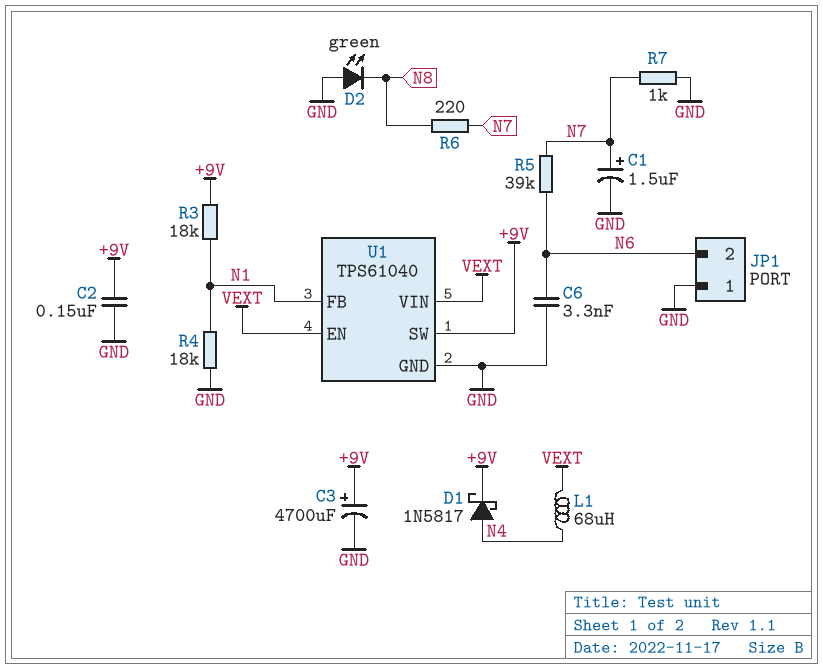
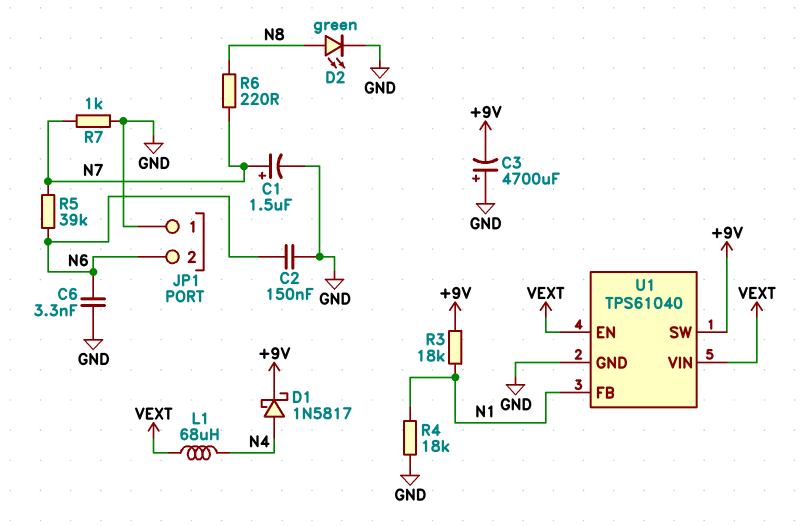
C2: 150nF (+9V, GND) -> 150nF (GND, N6)
C3: 4700uF (plus +9V, minus GND) -> 4700uF (plus GND, minus +9V)
D2: LED green (A GND, K N8) -> LED green (A N8, K GND)

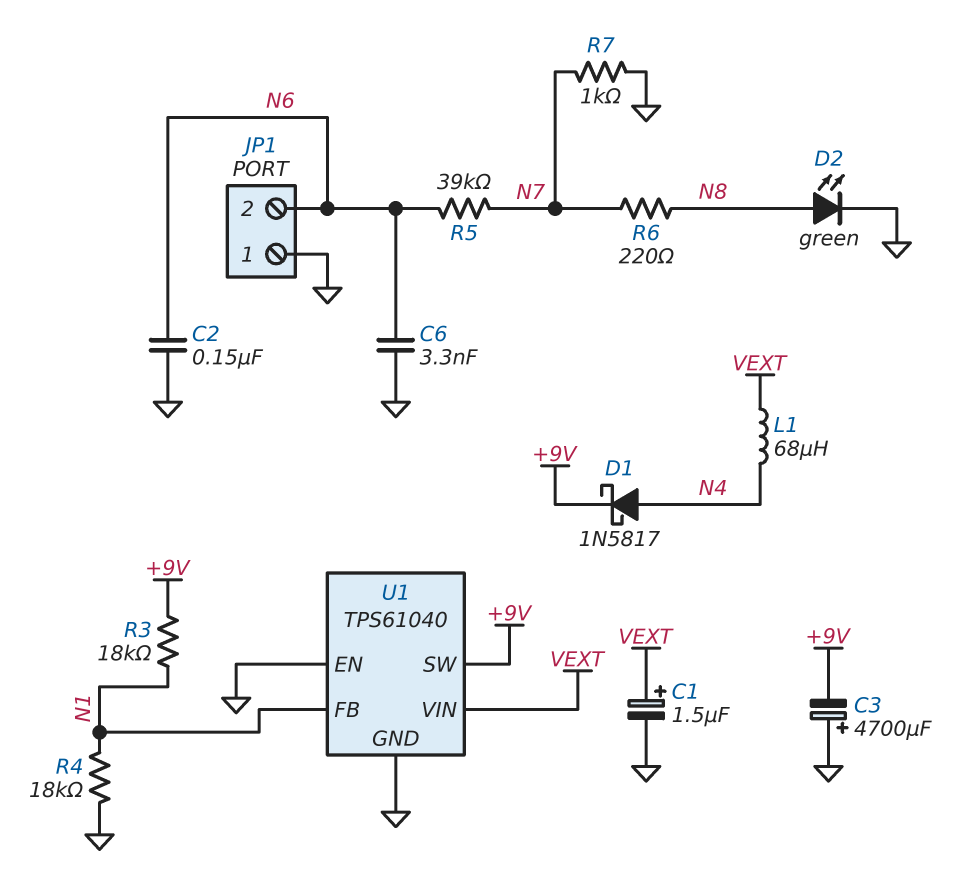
C1: 1.5uF (plus N7, minus GND) -> 1.5uF (plus VEXT, minus GND)
U1 pin EN: VEXT -> GND

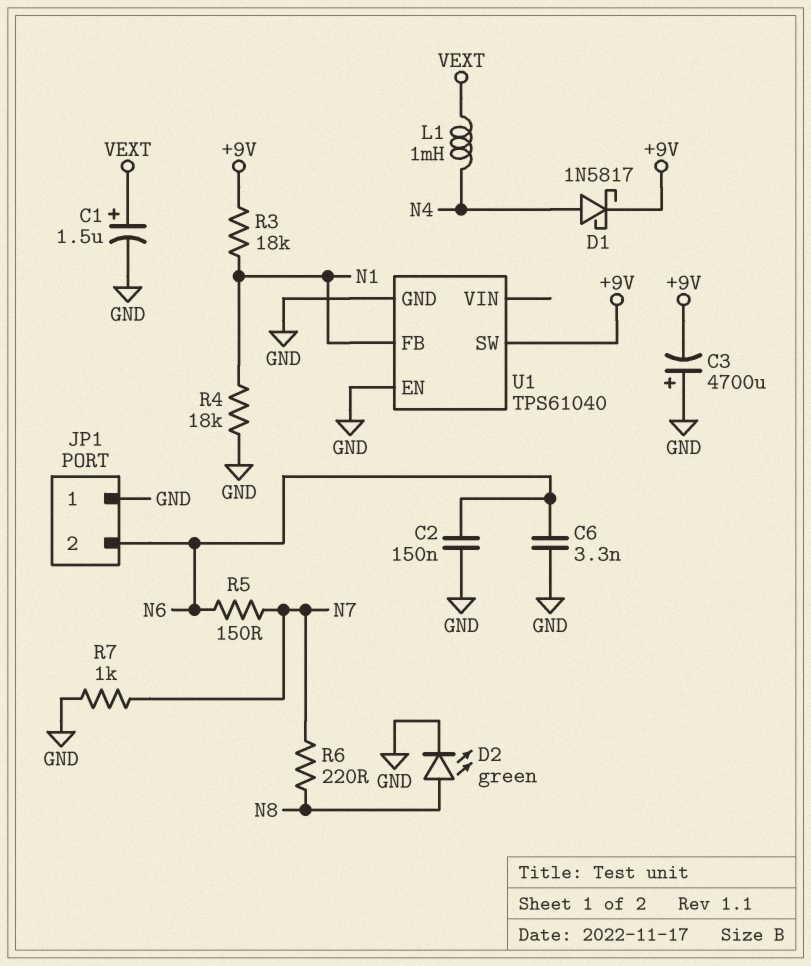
L1: 68uH (N4, VEXT) -> 1mH (N4, VEXT)
R5: 39k (N6, N7) -> 150 (N6, N7)
U1 pin VIN: VEXT -> none

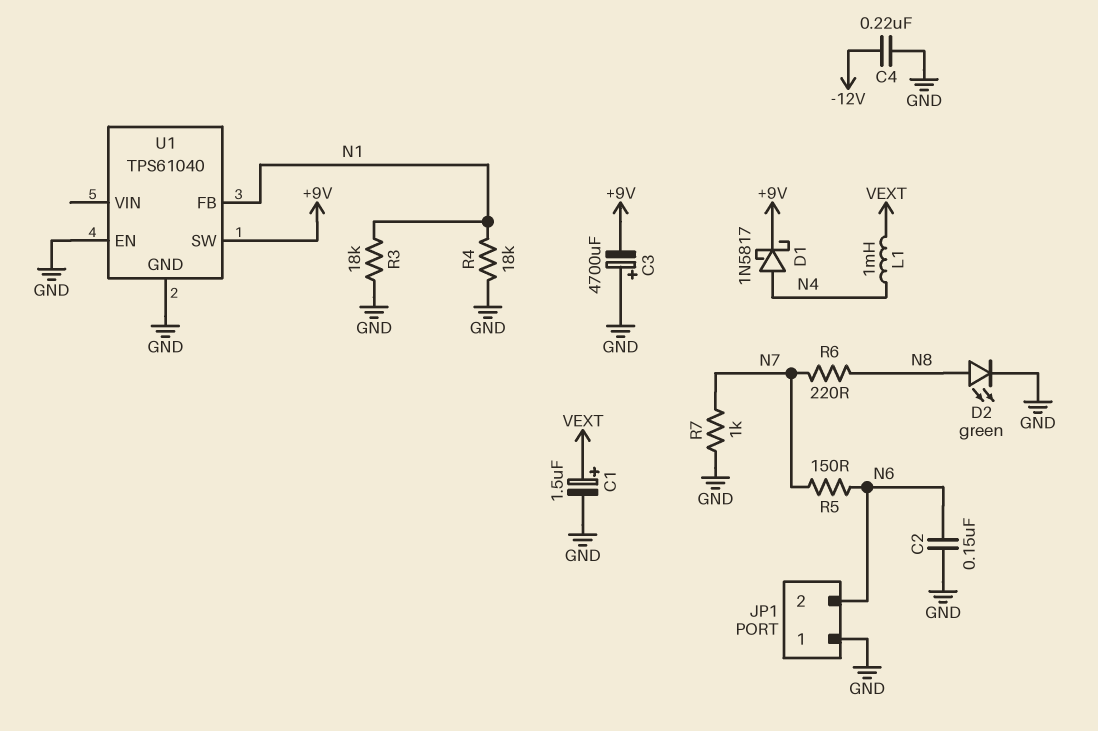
C4: none -> 220nF (-12V, GND)
C6: 3.3nF (GND, N6) -> none
R3: 18k (+9V, N1) -> 18k (GND, N1)

